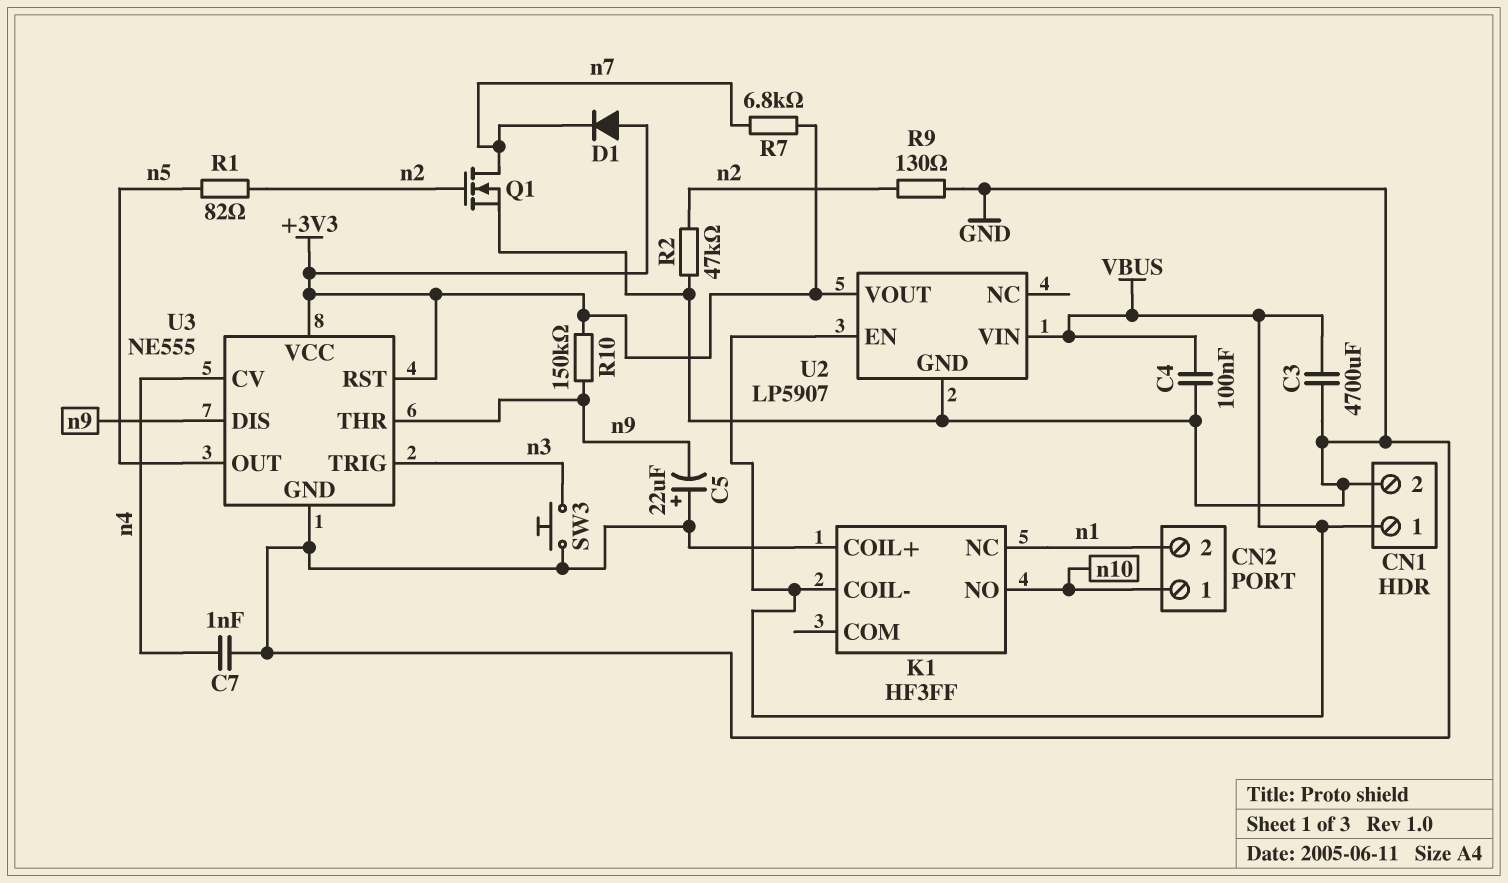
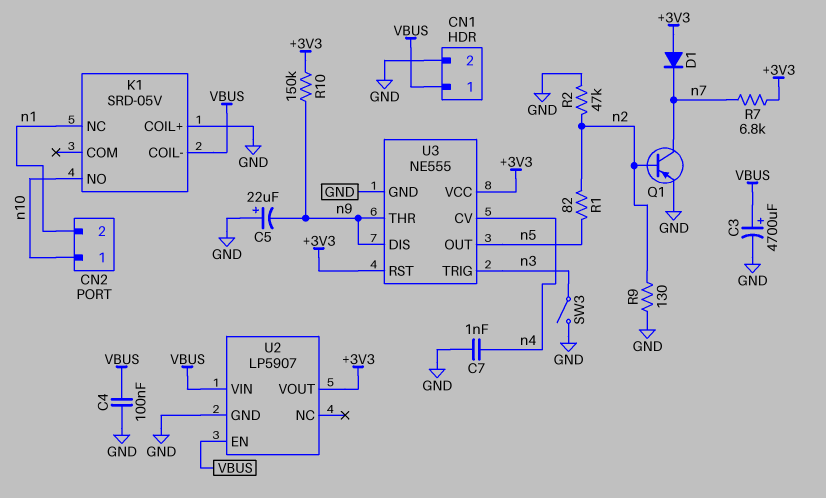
C3: 4700uF (GND, VBUS) -> 4700uF (plus VBUS, minus GND)
K1: HF3FF -> SRD-05V
Q1: NMOS (G n2, D n7, S GND) -> PNP (B n2, C n7, E GND)
SW3: button (GND, n3) -> switch (GND, n3)

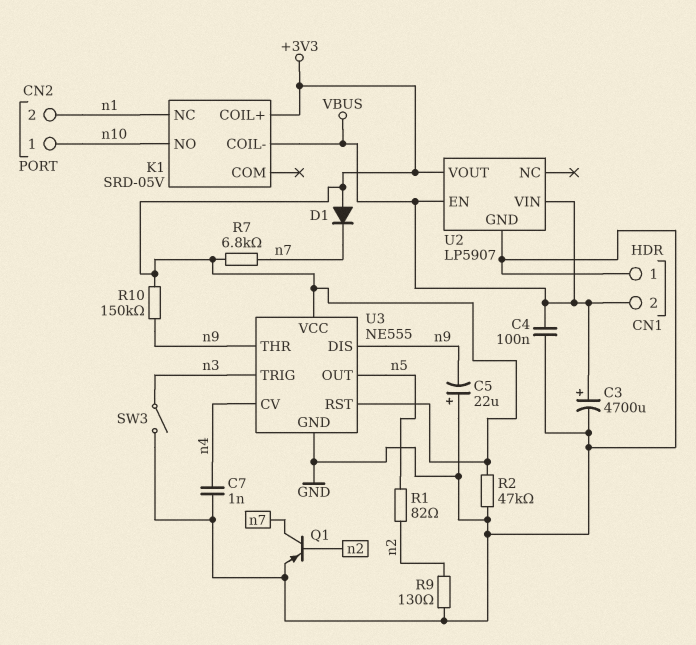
CN1 pin 1: VBUS -> GND
CN1 pin 2: GND -> VBUS
K1 pin COIL+: GND -> +3V3
R2: 47k (GND, n2) -> 47k (+3V3, GND)

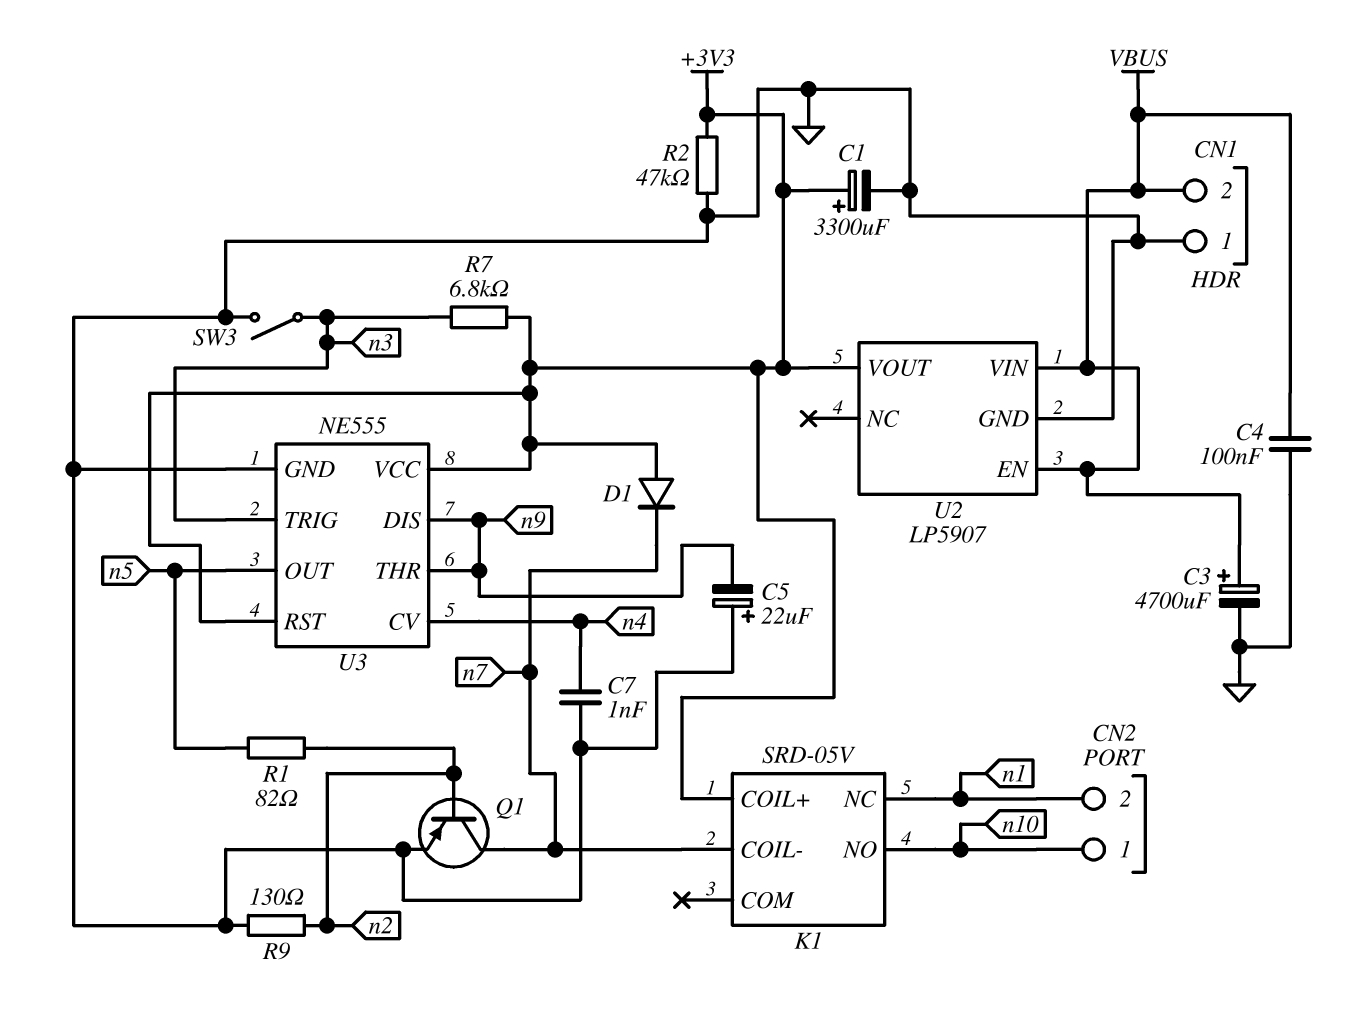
C1: none -> 3300uF (plus +3V3, minus GND)
K1 pin COIL-: VBUS -> n7
R7: 6.8k (+3V3, n7) -> 6.8k (+3V3, n3)
R10: 150k (+3V3, n9) -> none

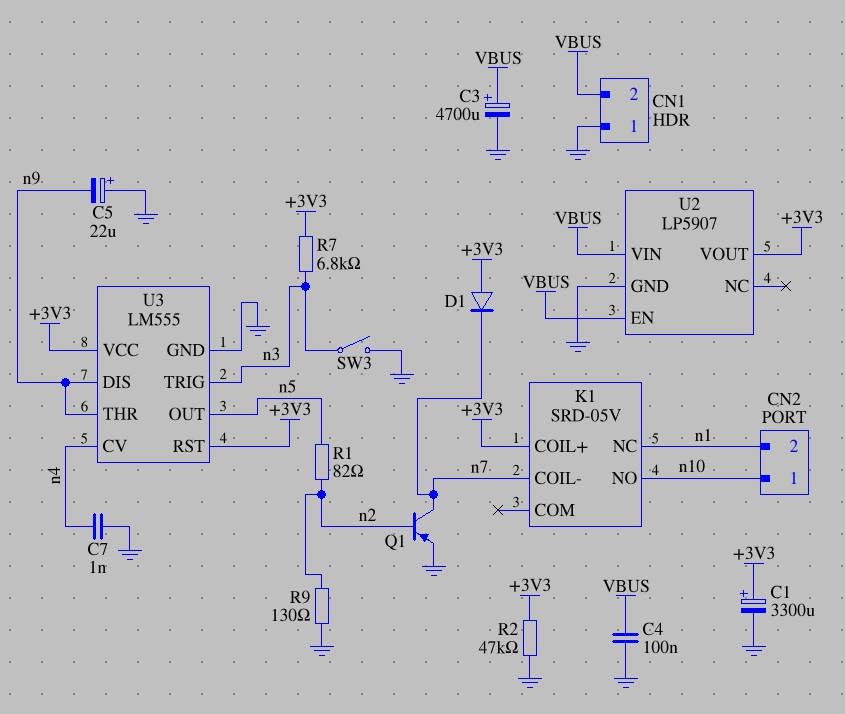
U3: NE555 -> LM555

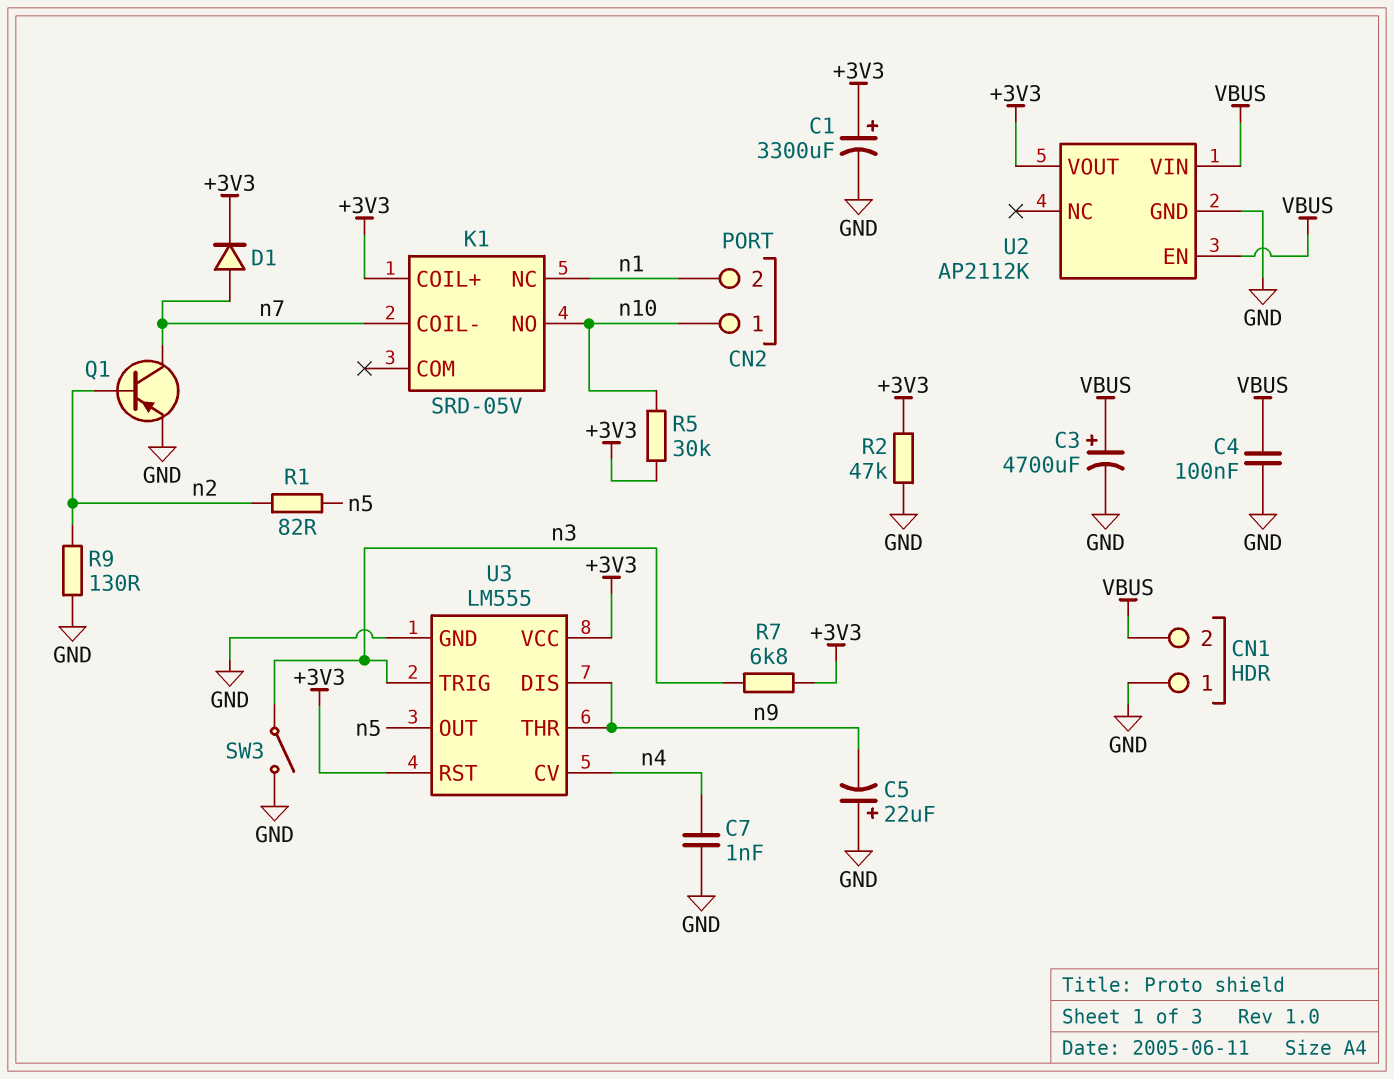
D1: diode (A +3V3, K n7) -> diode (A n7, K +3V3)
R5: none -> 30k (+3V3, n10)
U2: LP5907 -> AP2112K

